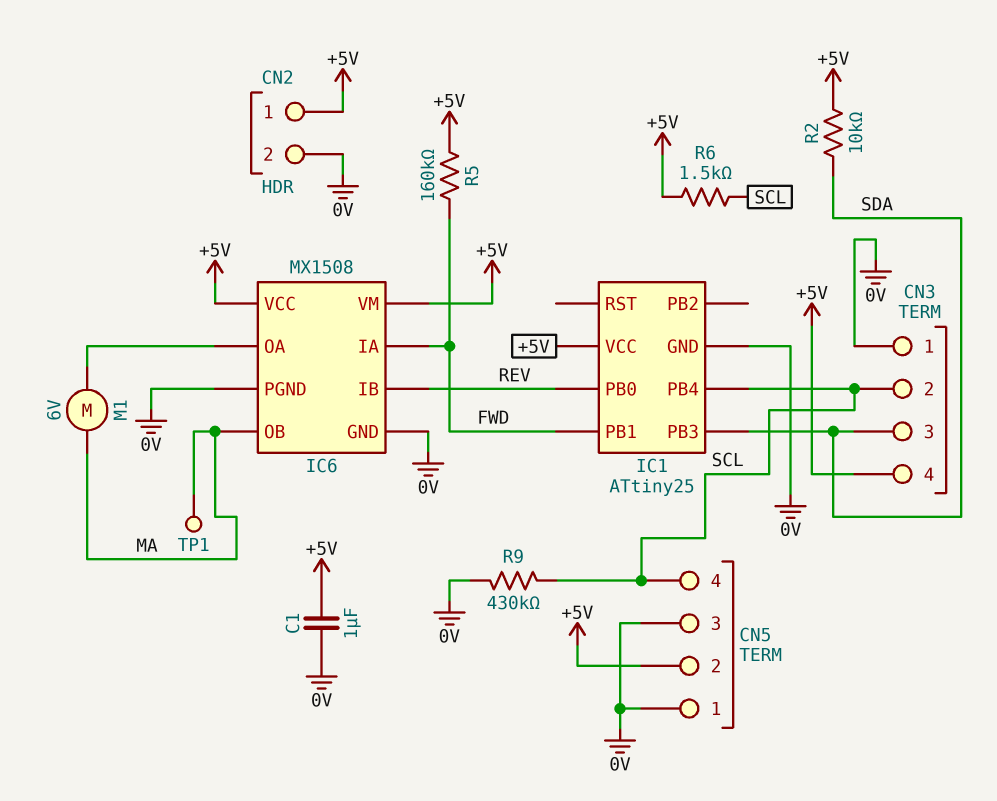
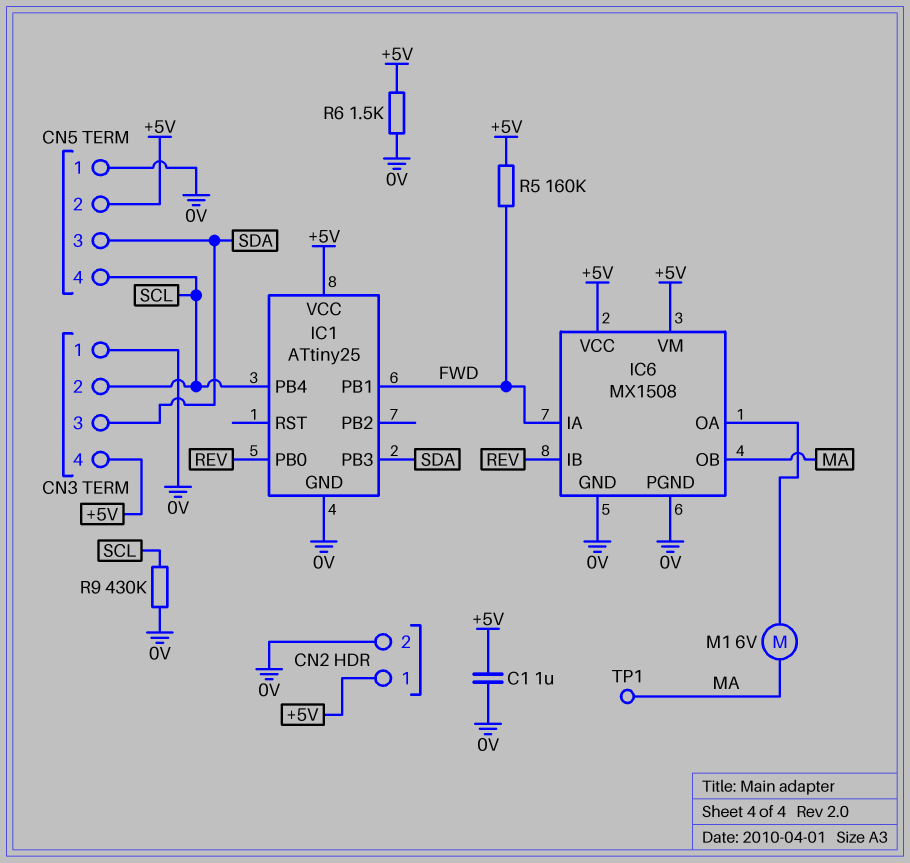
CN5 pin 3: 0V -> SDA
R2: 10k (+5V, SDA) -> none
R6: 1.5k (+5V, SCL) -> 1.5k (+5V, 0V)

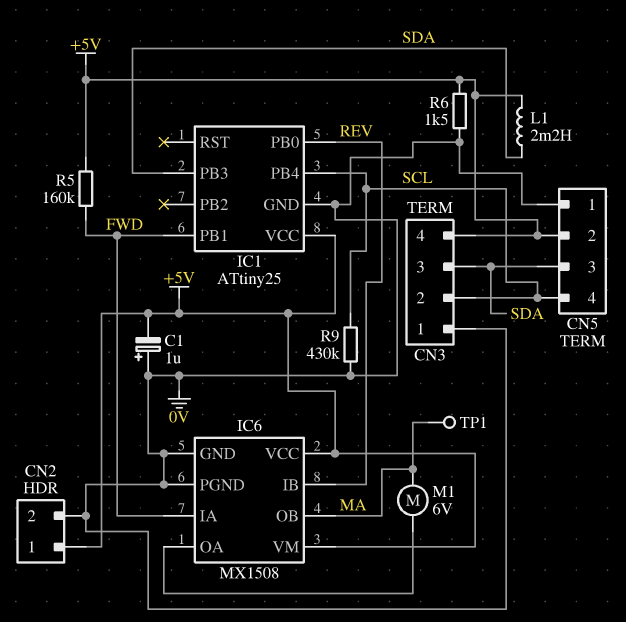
C1: 1uF (+5V, 0V) -> 1uF (plus 0V, minus +5V)
L1: none -> 2.2mH (+5V, SDA)

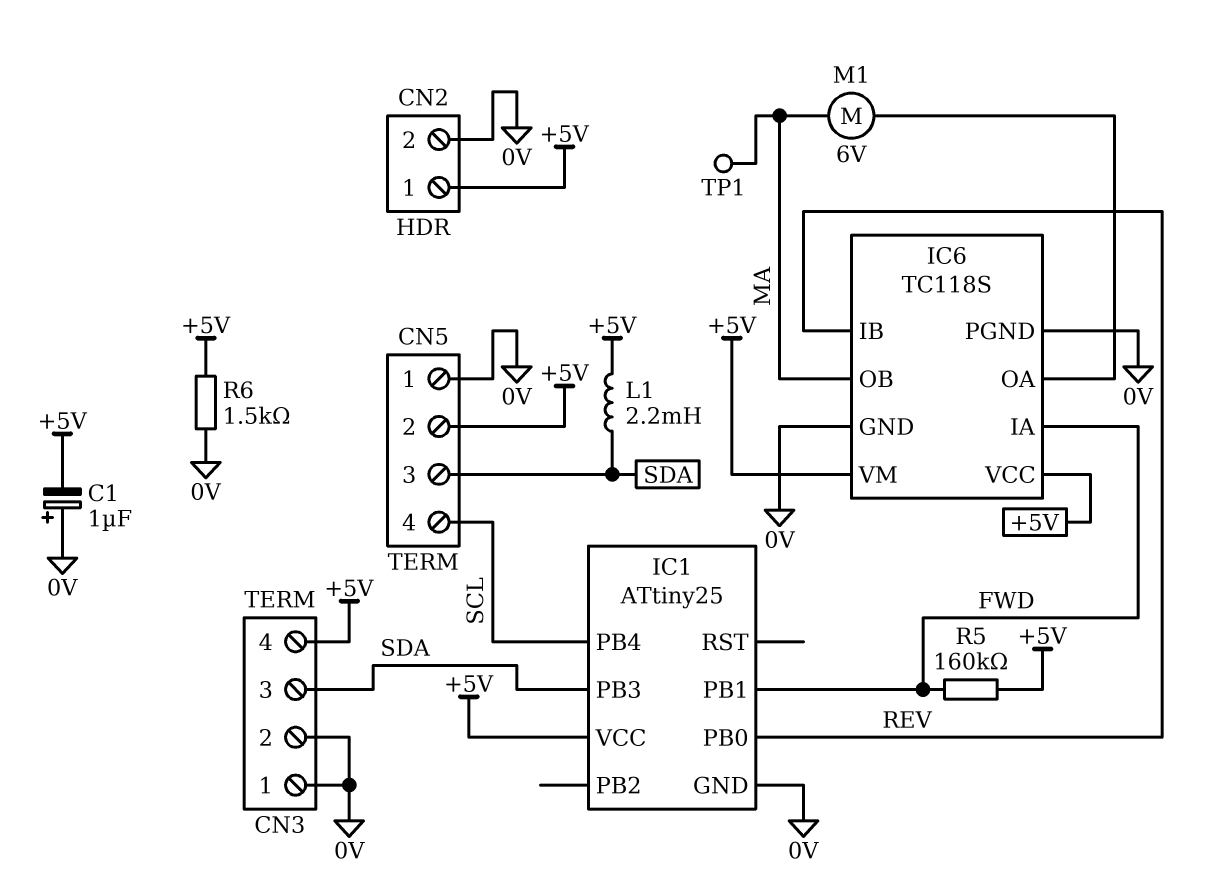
CN3 pin 2: SCL -> 0V
IC6: MX1508 -> TC118S
R9: 430k (0V, SCL) -> none

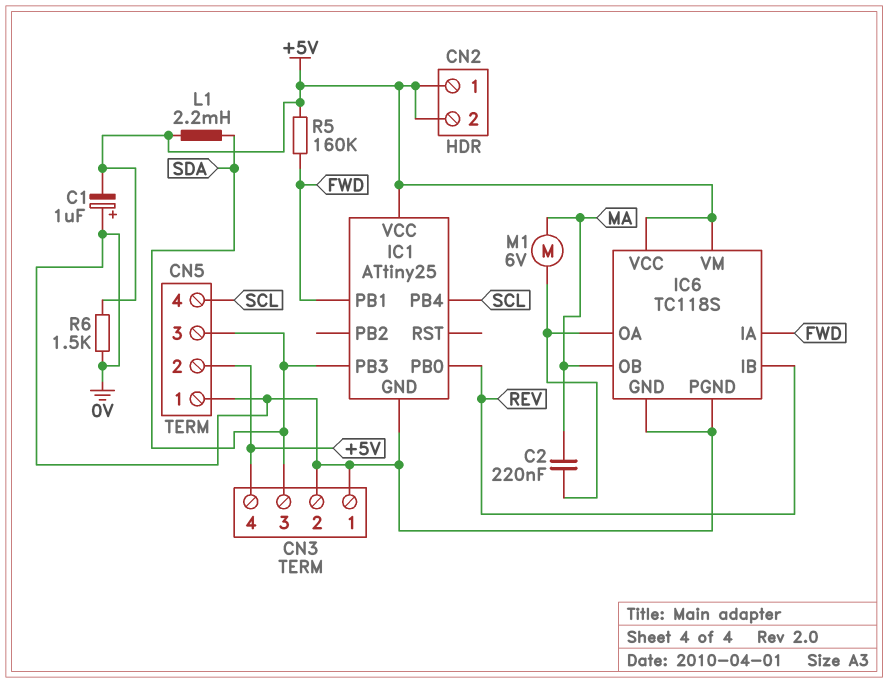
C2: none -> 220nF (IC6/OA, MA)
CN2 pin 2: 0V -> +5V
TP1: test point (MA) -> none

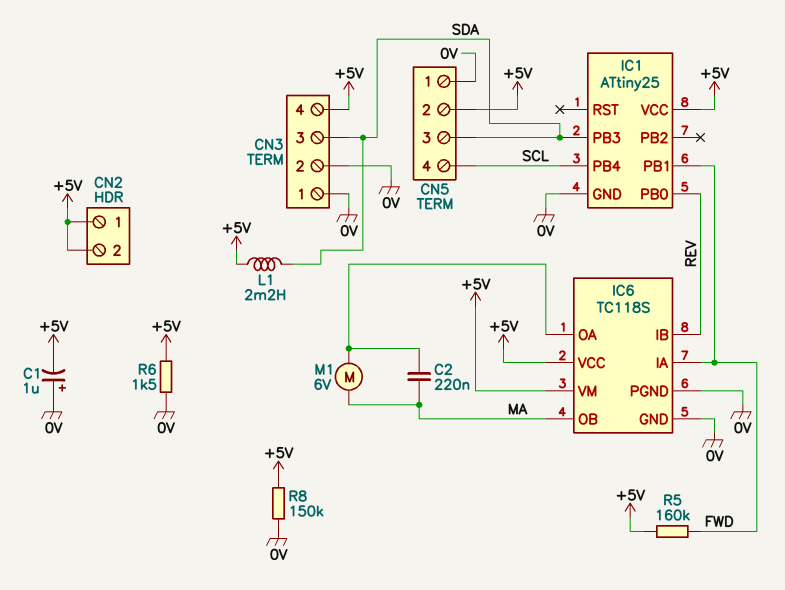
R8: none -> 150k (+5V, 0V)

